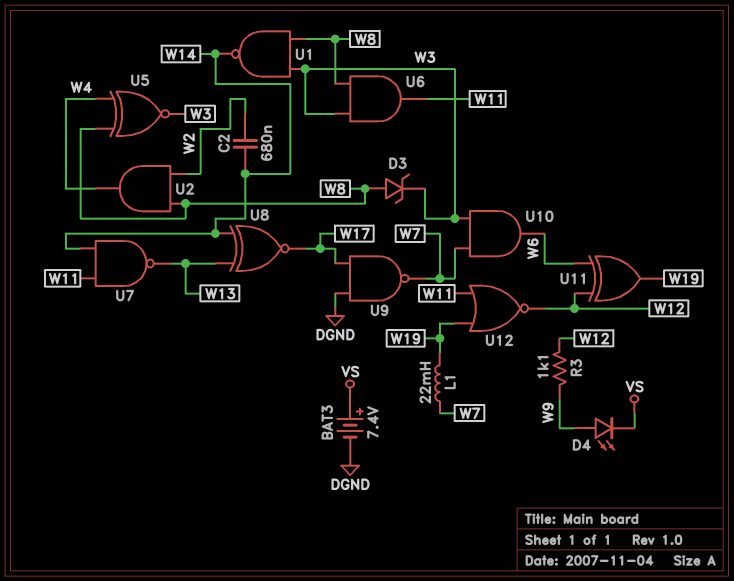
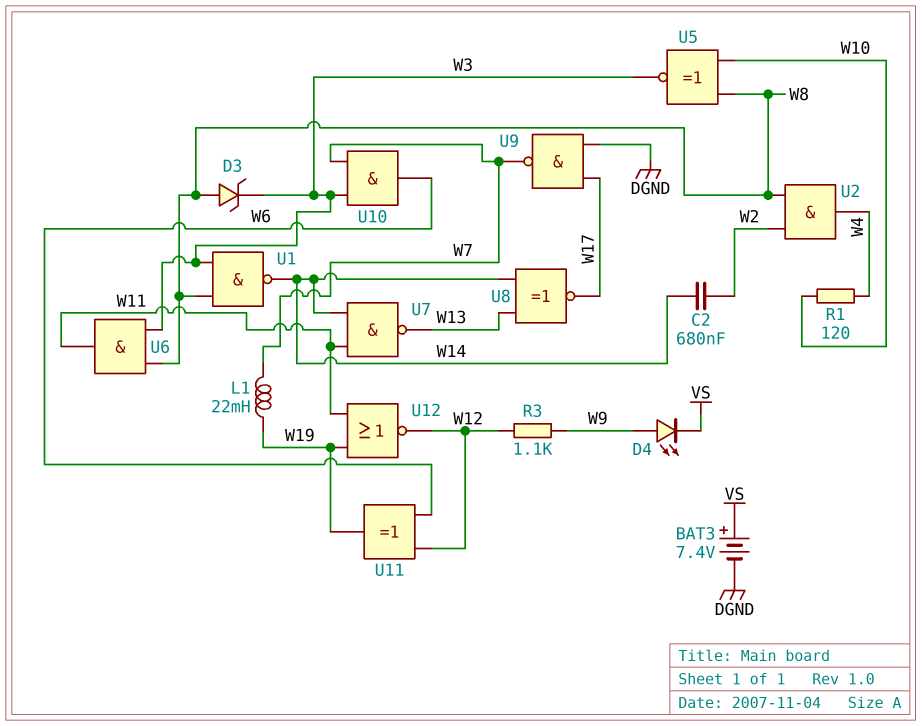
R1: none -> 120 (W4, W10)
U5: XNOR (in W4, in W8, out W3) -> XNOR (in W8, in W10, out W3)

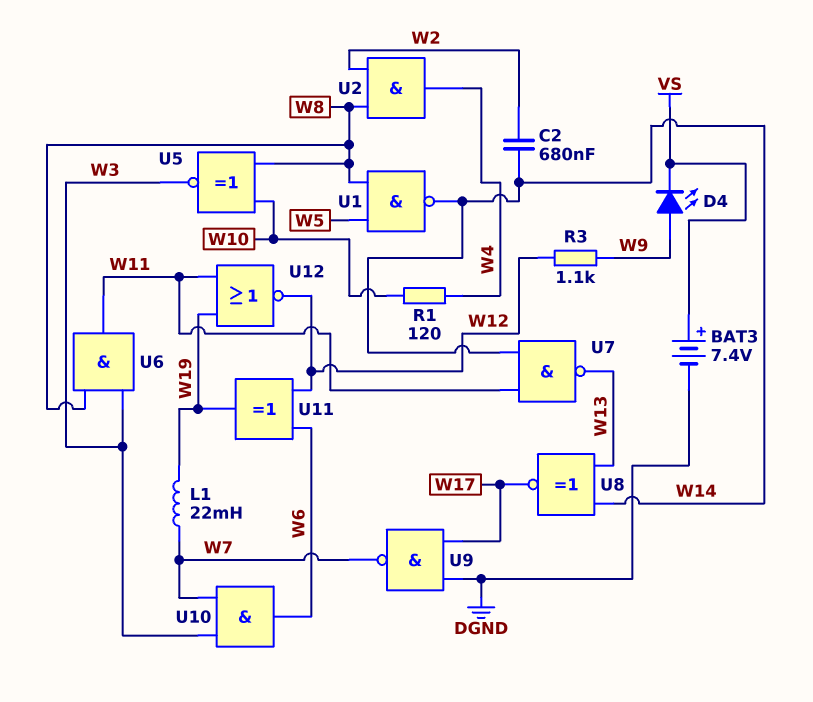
D3: zener (A W8, K W3) -> none
U1: NAND (in W3, in W8, out W14) -> NAND (in W5, in W8, out W14)

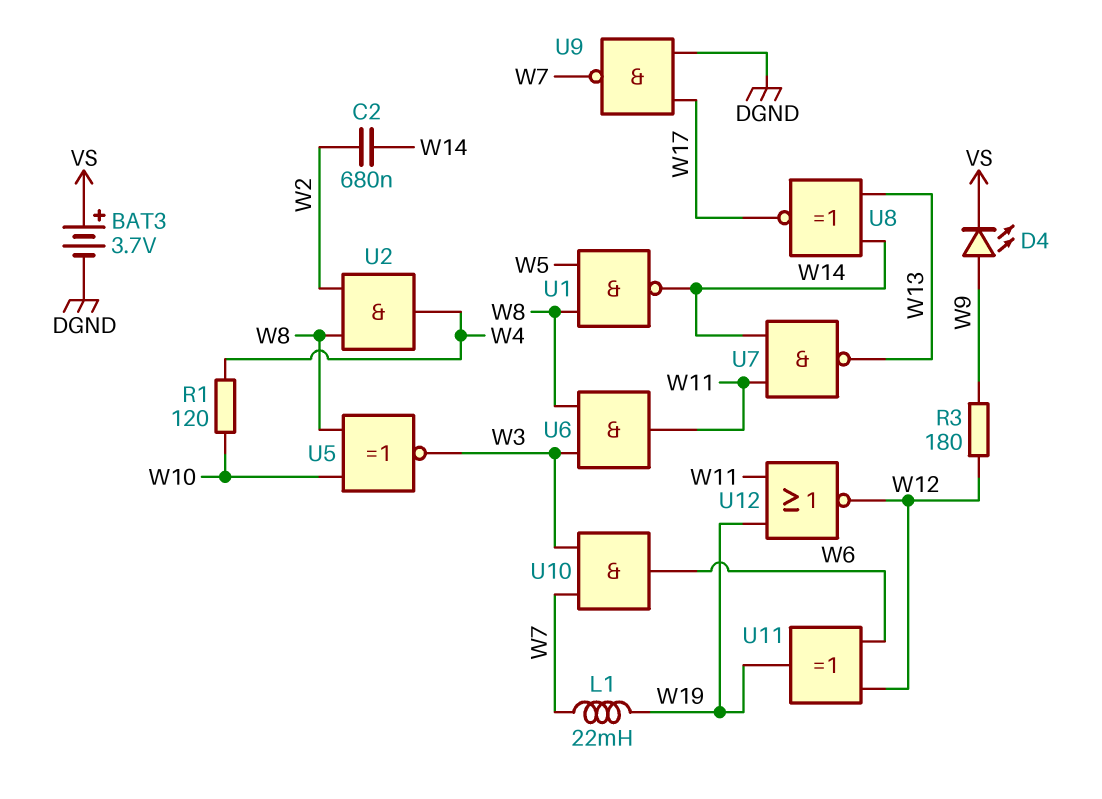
BAT3: 7.4V (plus VS, minus DGND) -> 3.7V (plus VS, minus DGND)
R3: 1.1k (W9, W12) -> 180 (W9, W12)

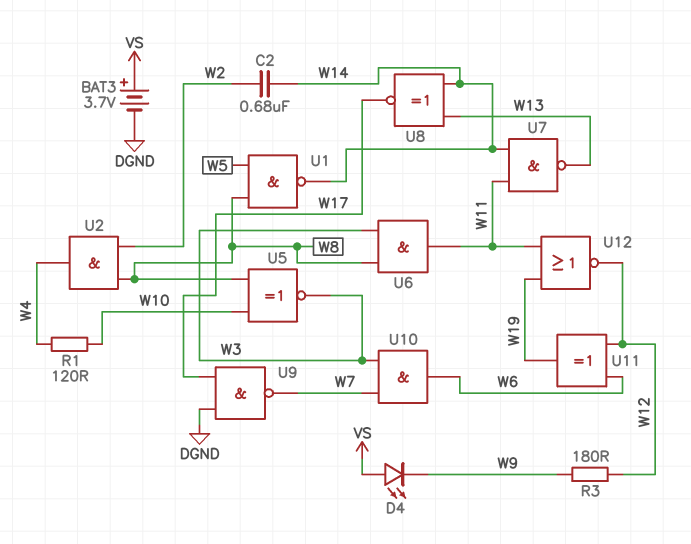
D4: LED (A W9, K VS) -> LED (A VS, K W9)
L1: 22mH (W7, W19) -> none

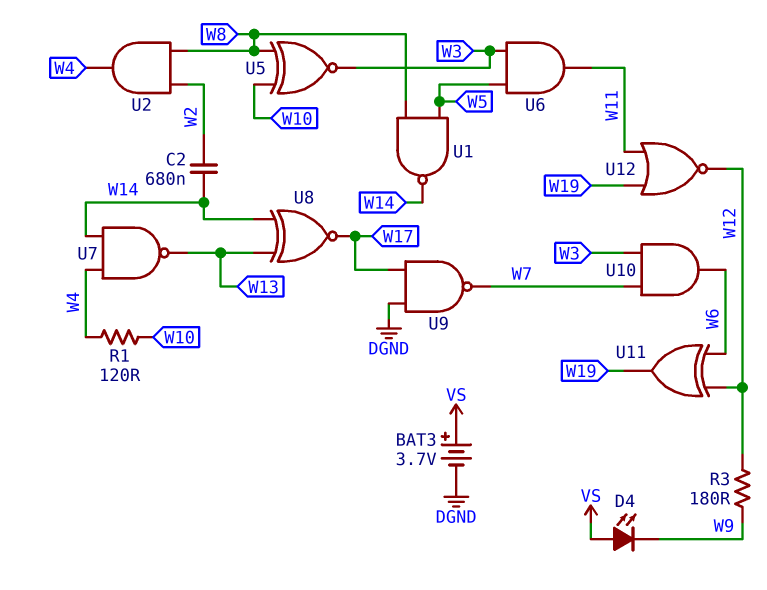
U6: AND (in W3, in W8, out W11) -> AND (in W3, in W5, out W11)
U7: NAND (in W11, in W14, out W13) -> NAND (in W4, in W14, out W13)

